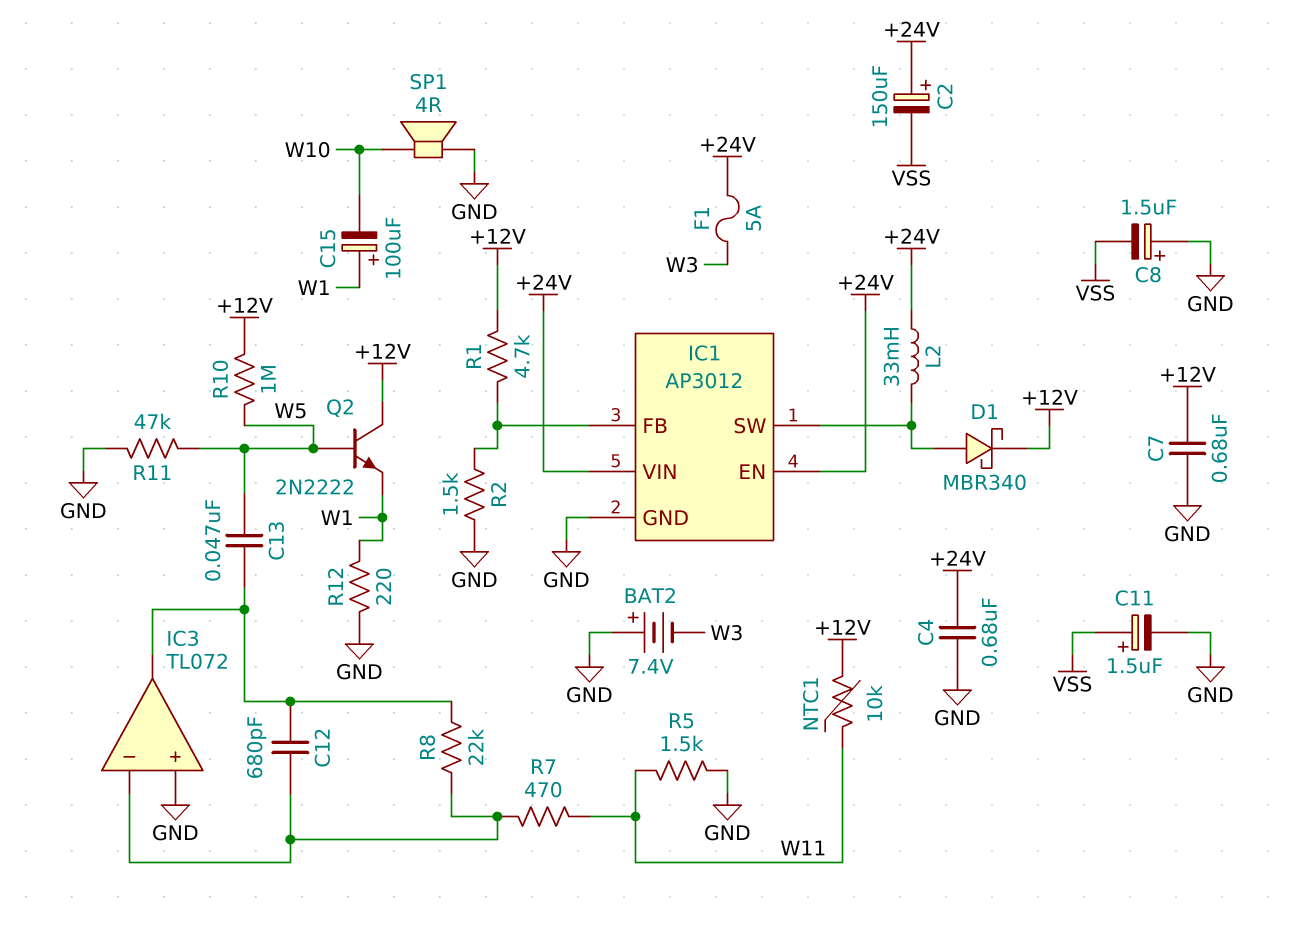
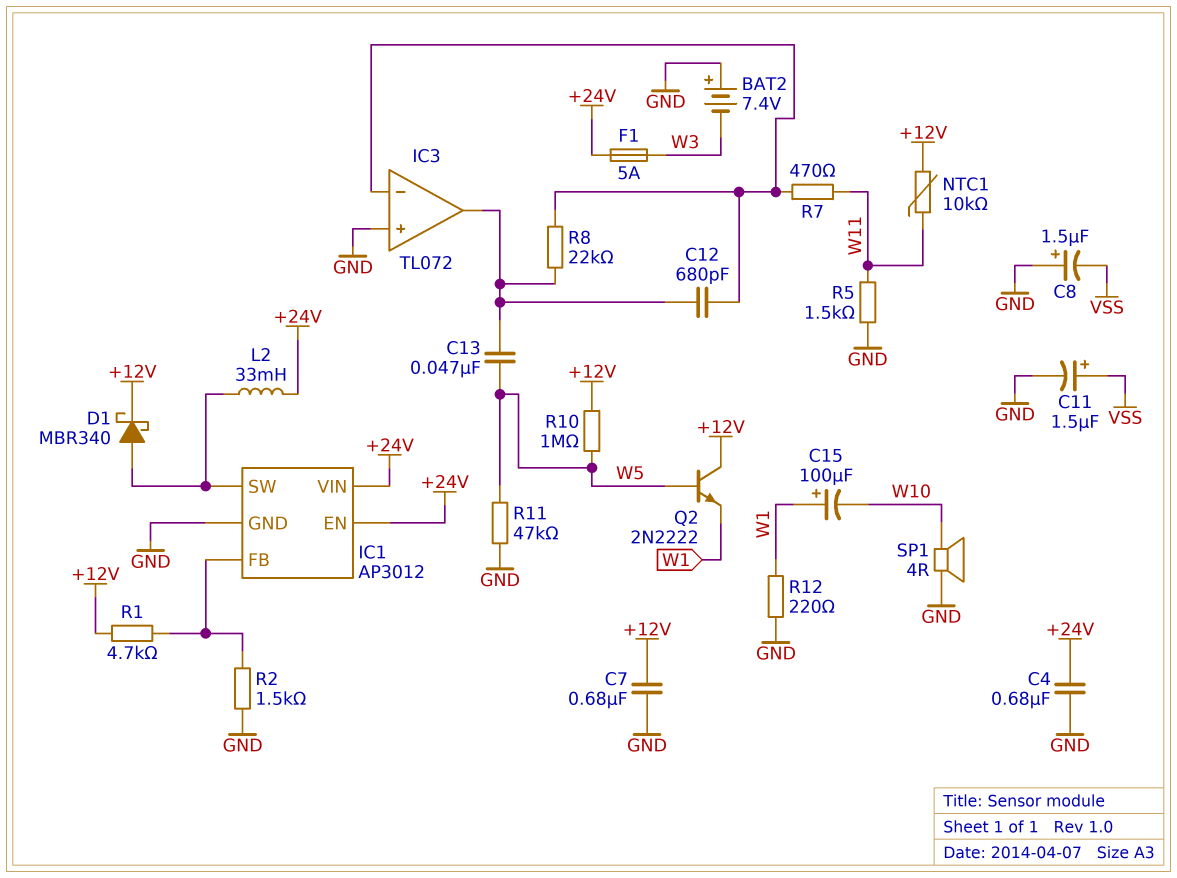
C2: 150uF (plus +24V, minus VSS) -> none

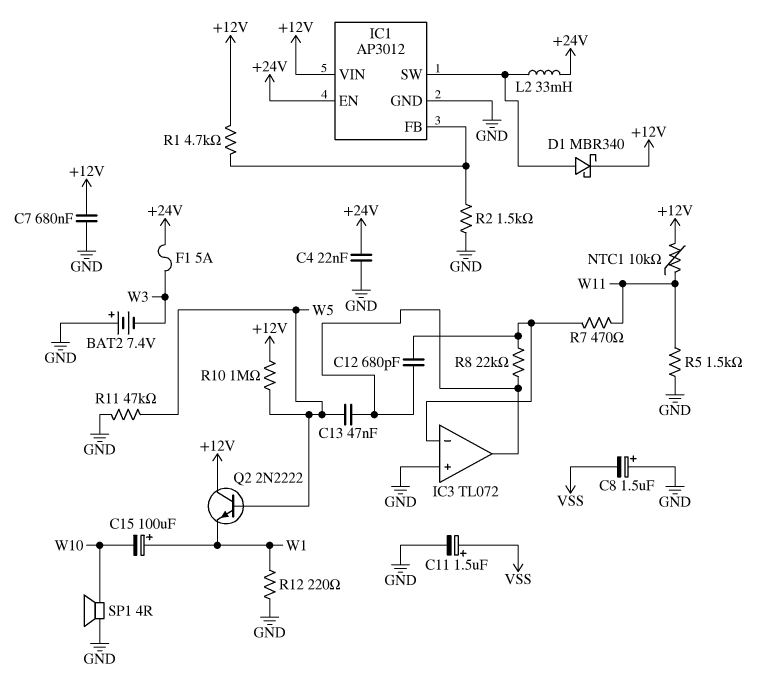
C4: 680nF (+24V, GND) -> 22nF (+24V, GND)
IC1 pin VIN: +24V -> +12V

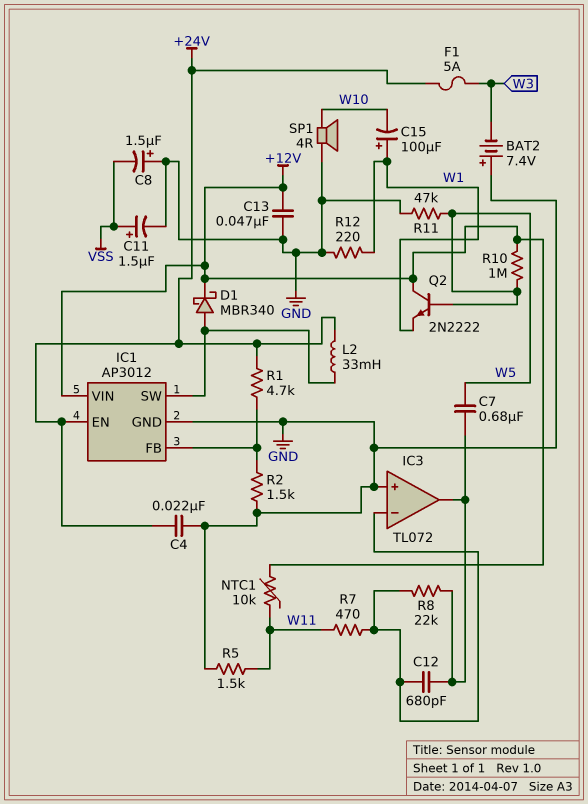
C7: 680nF (+12V, GND) -> 680nF (IC3/out, W5)
C13: 47nF (IC3/out, W5) -> 47nF (+12V, GND)
R1: 4.7k (+12V, IC1/FB) -> 4.7k (+24V, IC1/FB)

